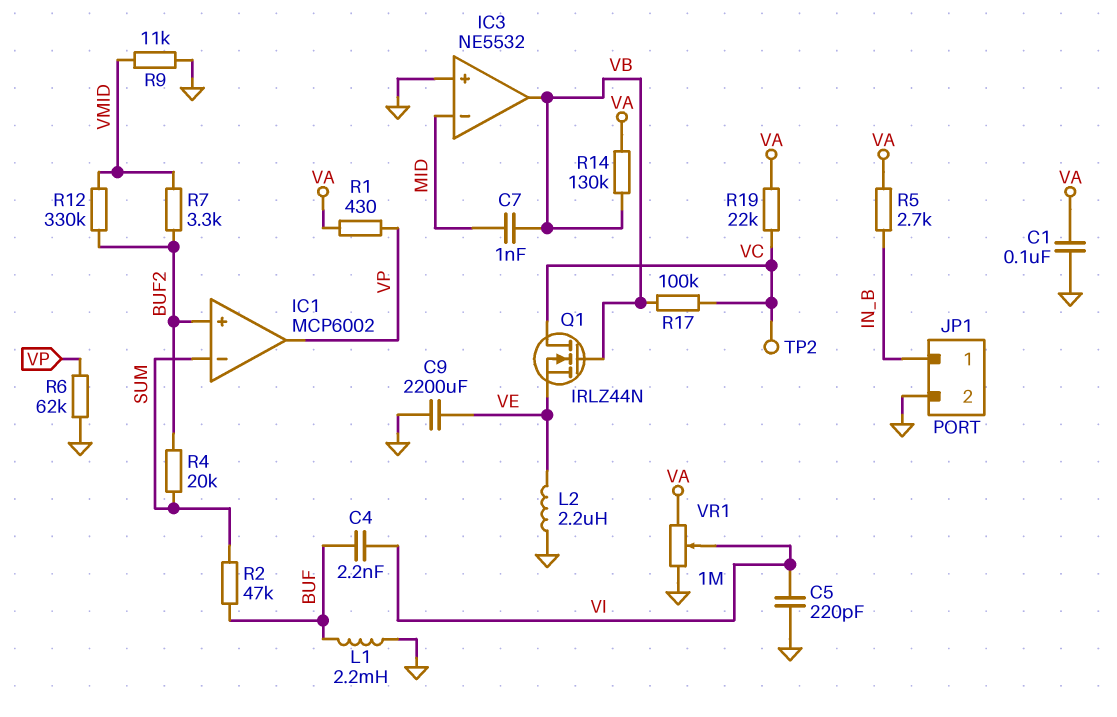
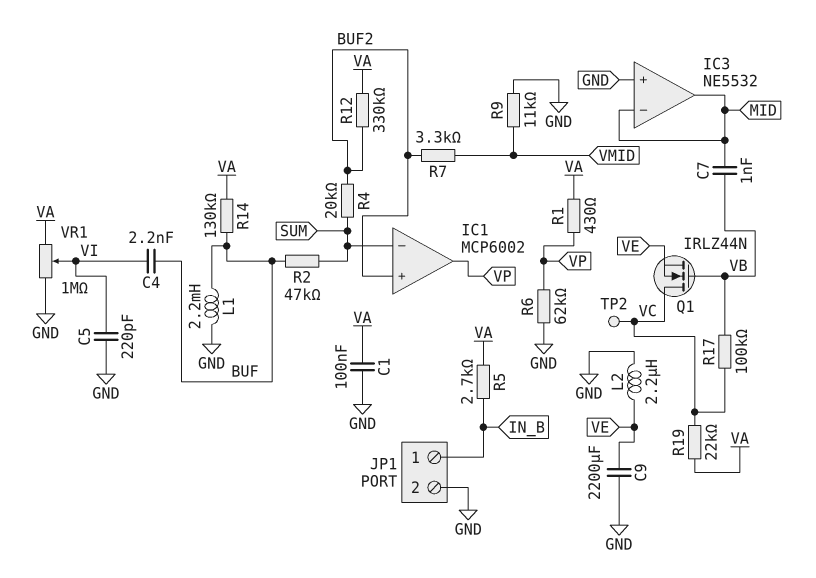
IC3 pin out: VB -> MID
R12: 330k (BUF2, VMID) -> 330k (BUF2, VA)
R14: 130k (VA, VB) -> 130k (BUF, VA)

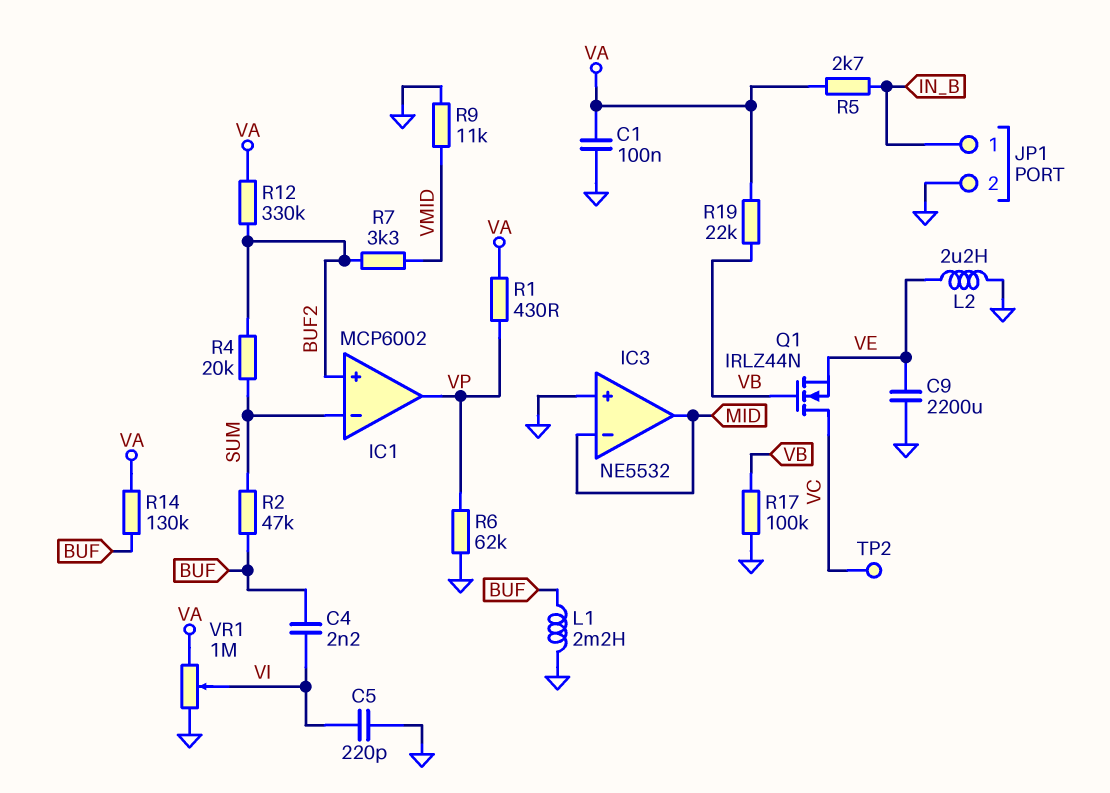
C7: 1nF (MID, VB) -> none
R17: 100k (VB, VC) -> 100k (GND, VB)
R19: 22k (VA, VC) -> 22k (VA, VB)

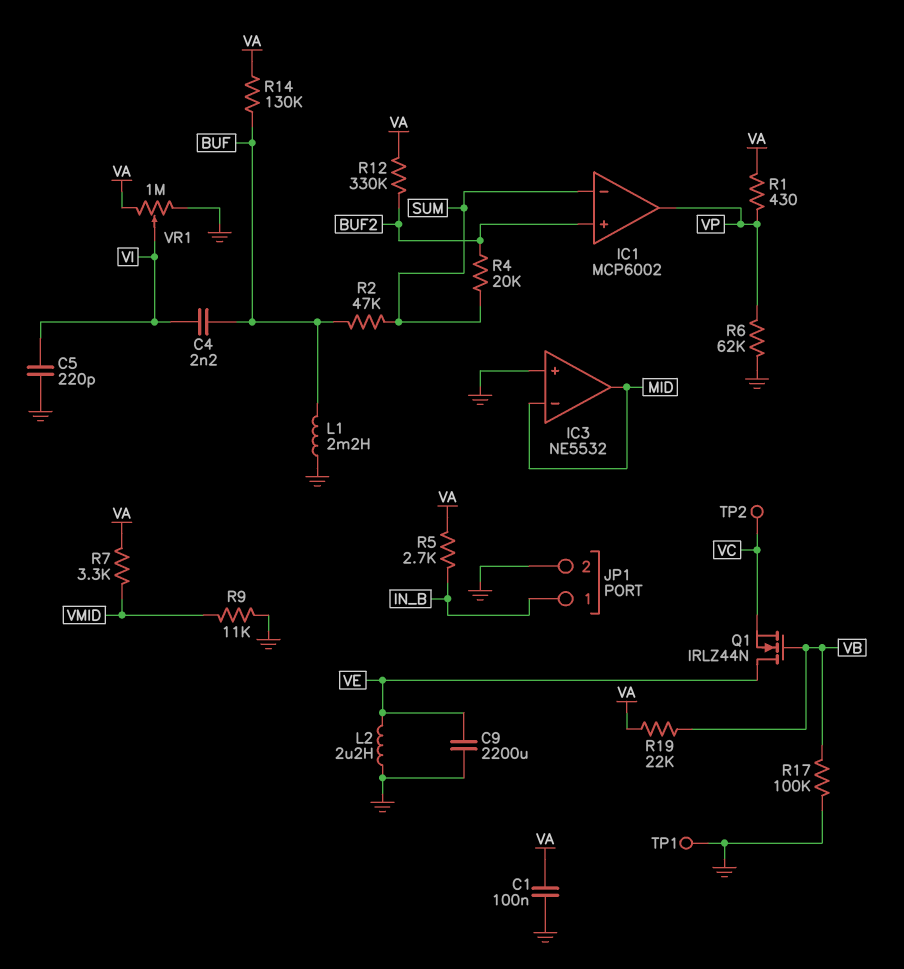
Q1: NMOS IRLZ44N (G VB, D VC, S VE) -> NMOS IRLZ44N (G VB, D VE, S VC)
R7: 3.3k (BUF2, VMID) -> 3.3k (VA, VMID)
TP1: none -> test point (GND)

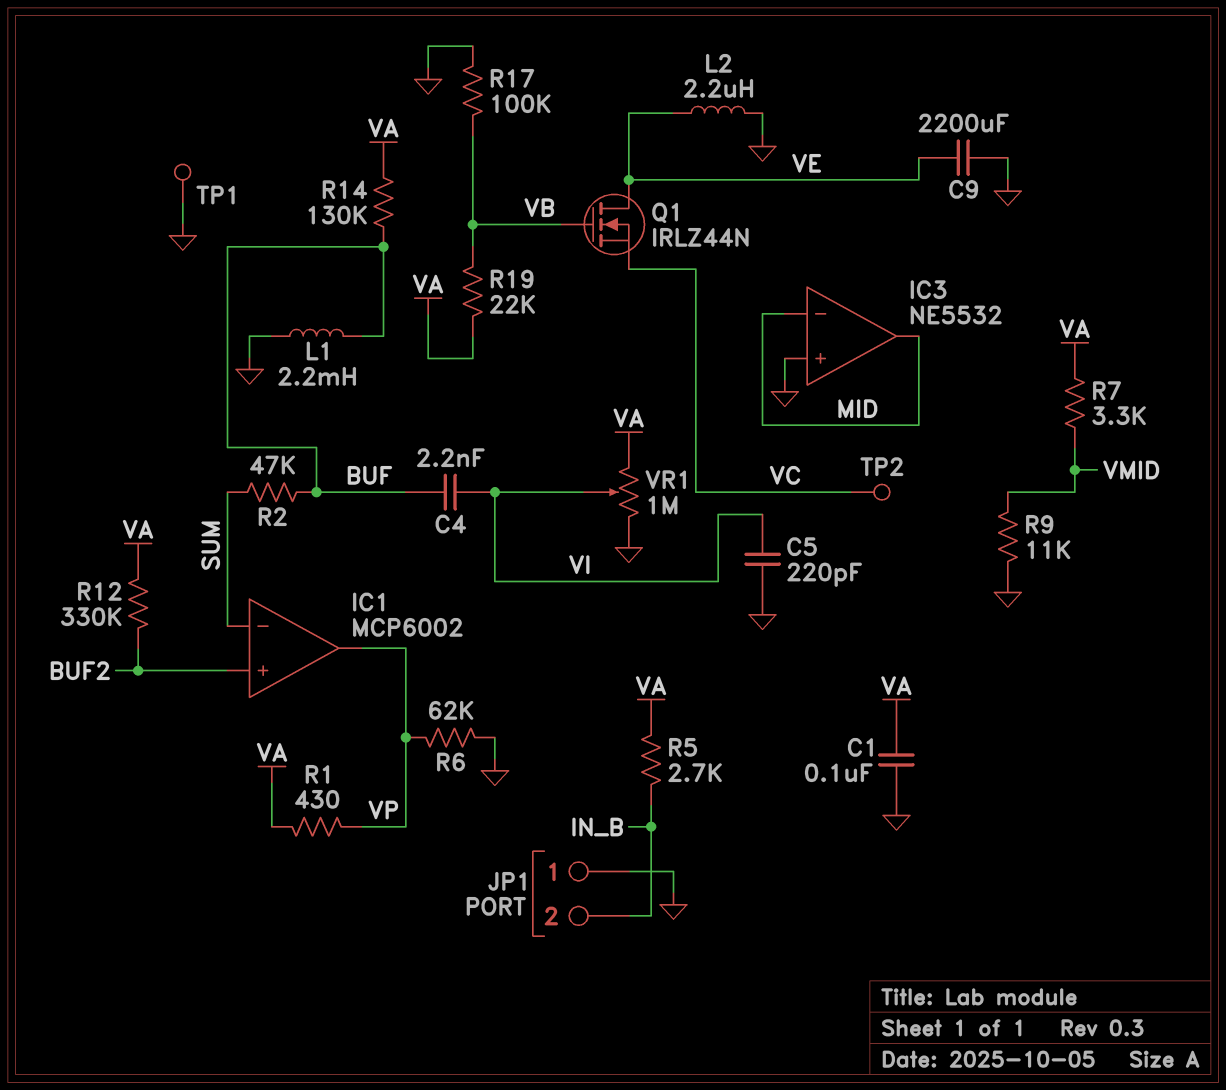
JP1 pin 1: IN_B -> GND
JP1 pin 2: GND -> IN_B
R4: 20k (BUF2, SUM) -> none

